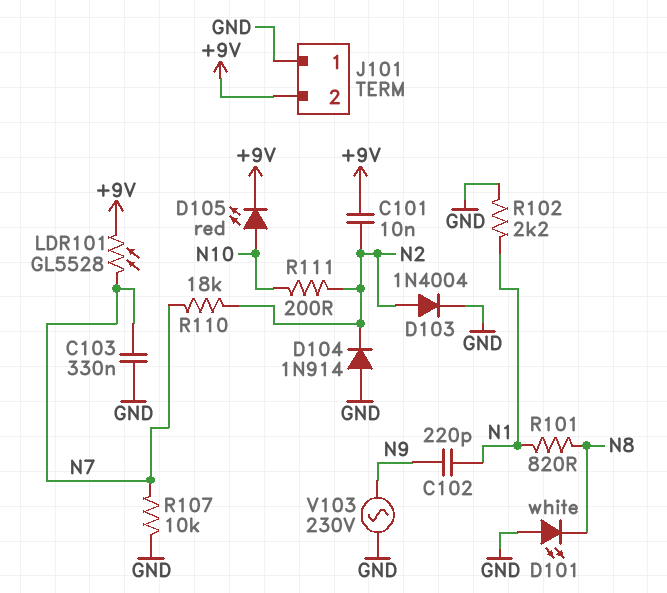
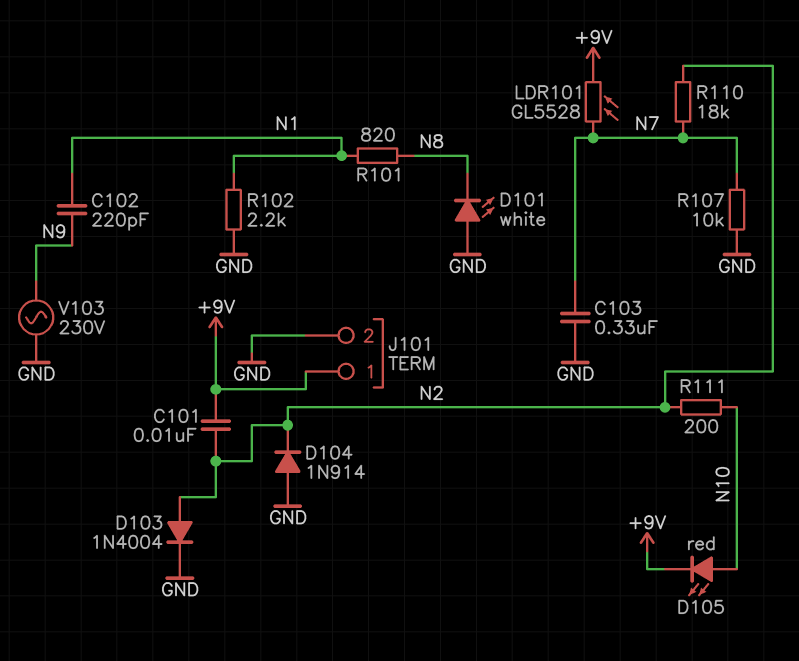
J101 pin 1: GND -> +9V
J101 pin 2: +9V -> GND

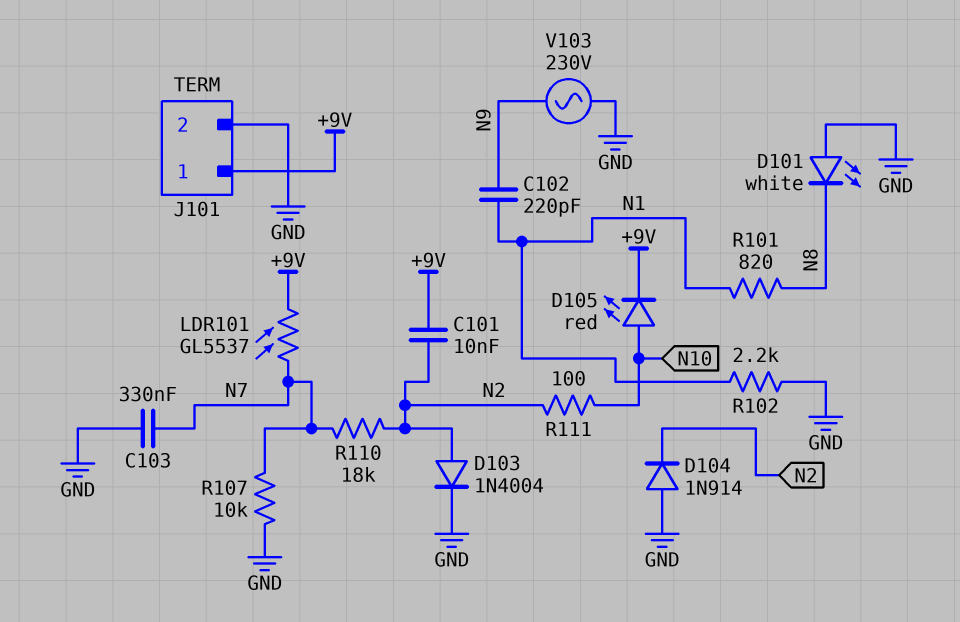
LDR101: GL5528 (+9V, N7) -> GL5537 (+9V, N7)
R111: 200 (N2, N10) -> 100 (N2, N10)

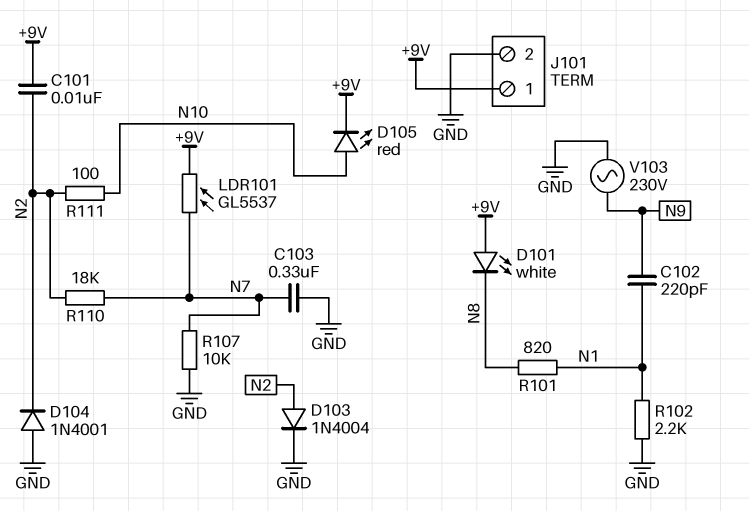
D101: LED white (A GND, K N8) -> LED white (A +9V, K N8)
D104: diode 1N914 (A GND, K N2) -> diode 1N4001 (A GND, K N2)

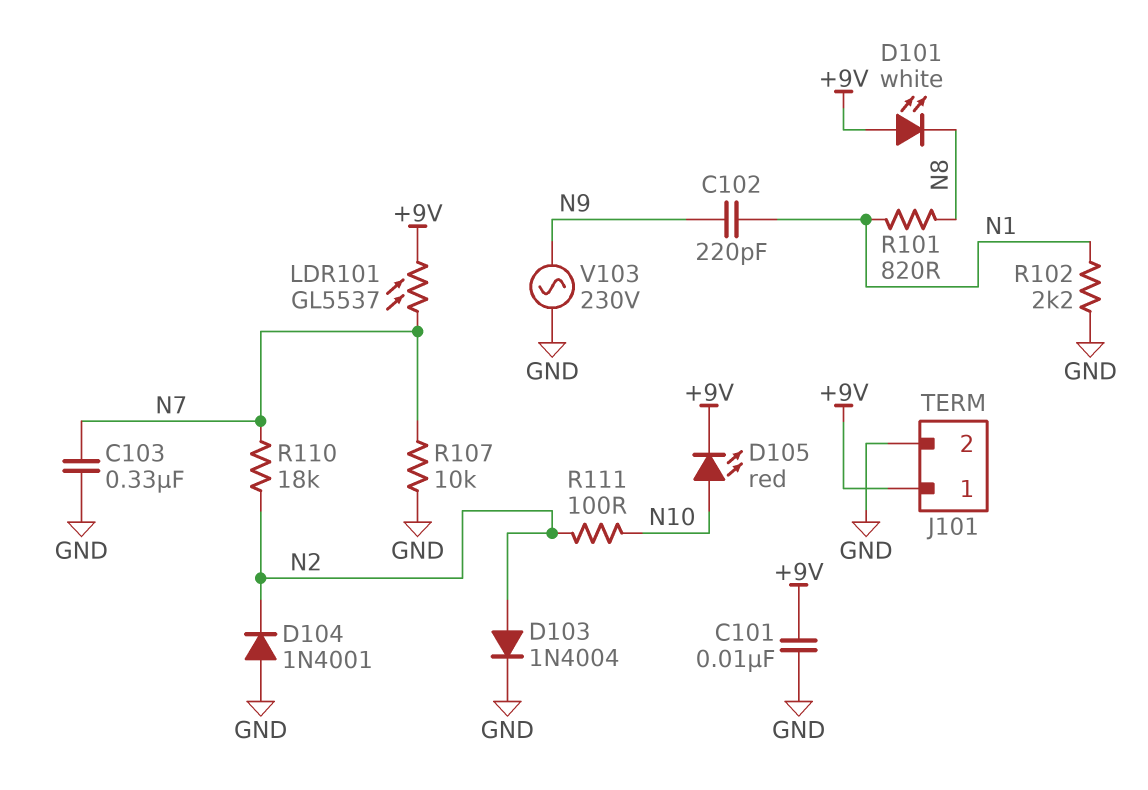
C101: 10nF (+9V, N2) -> 10nF (+9V, GND)

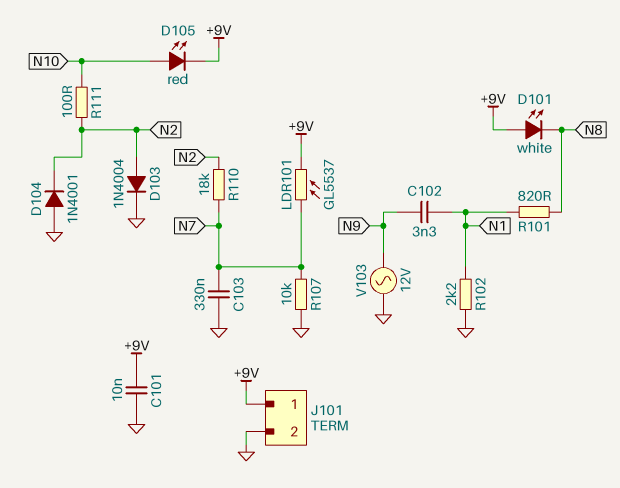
C102: 220pF (N1, N9) -> 3.3nF (N1, N9)
V103: AC 230V (GND, N9) -> AC 12V (GND, N9)

